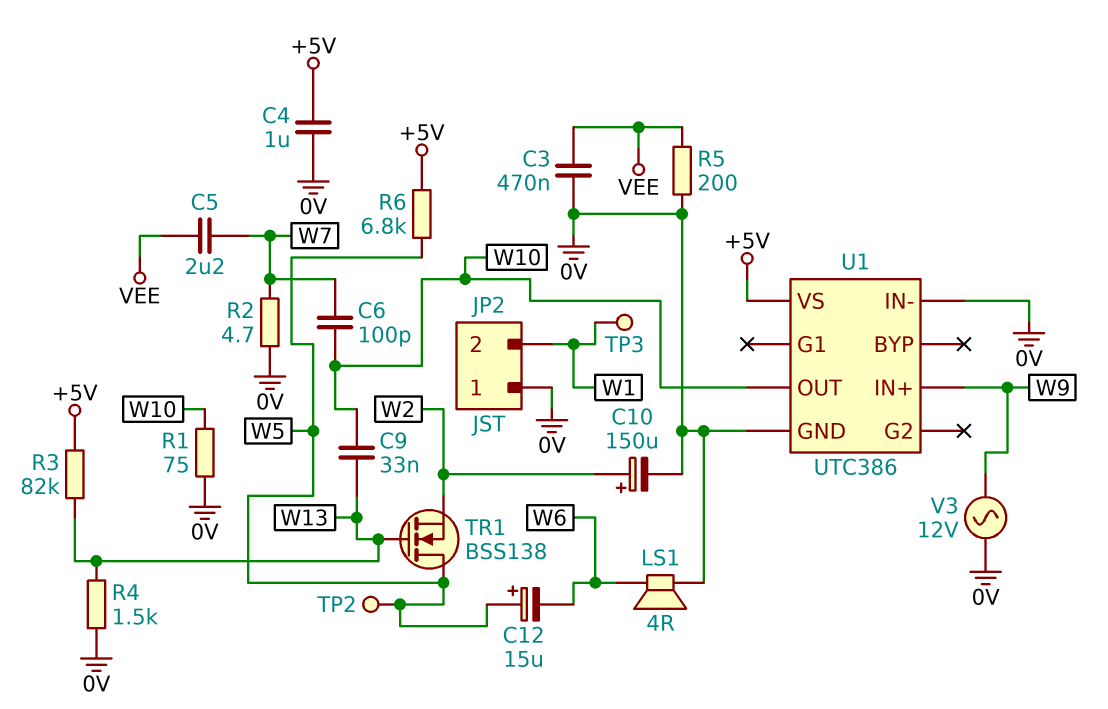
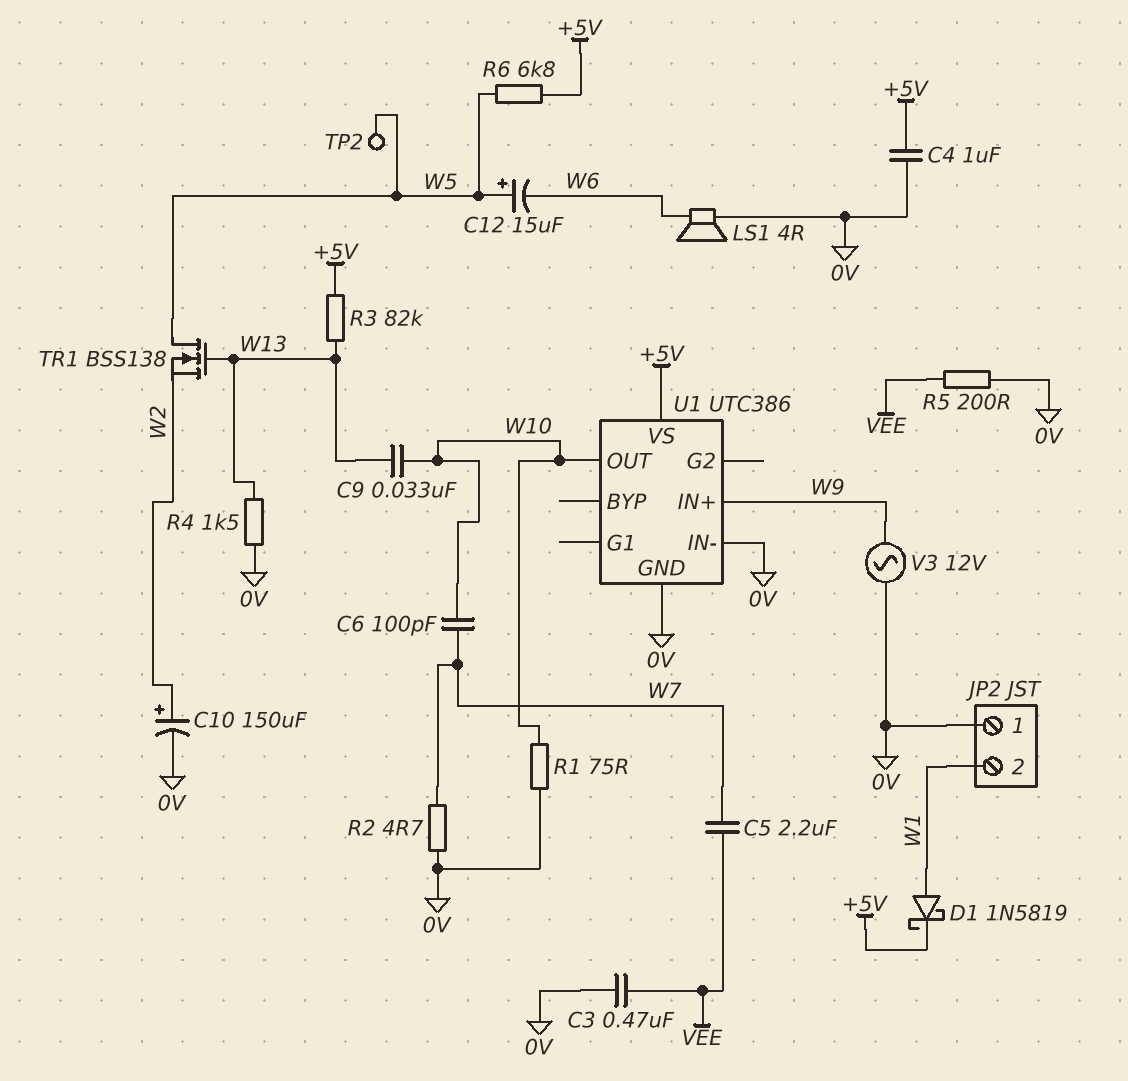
D1: none -> schottky 1N5819 (A W1, K +5V)
TP3: test point (W1) -> none

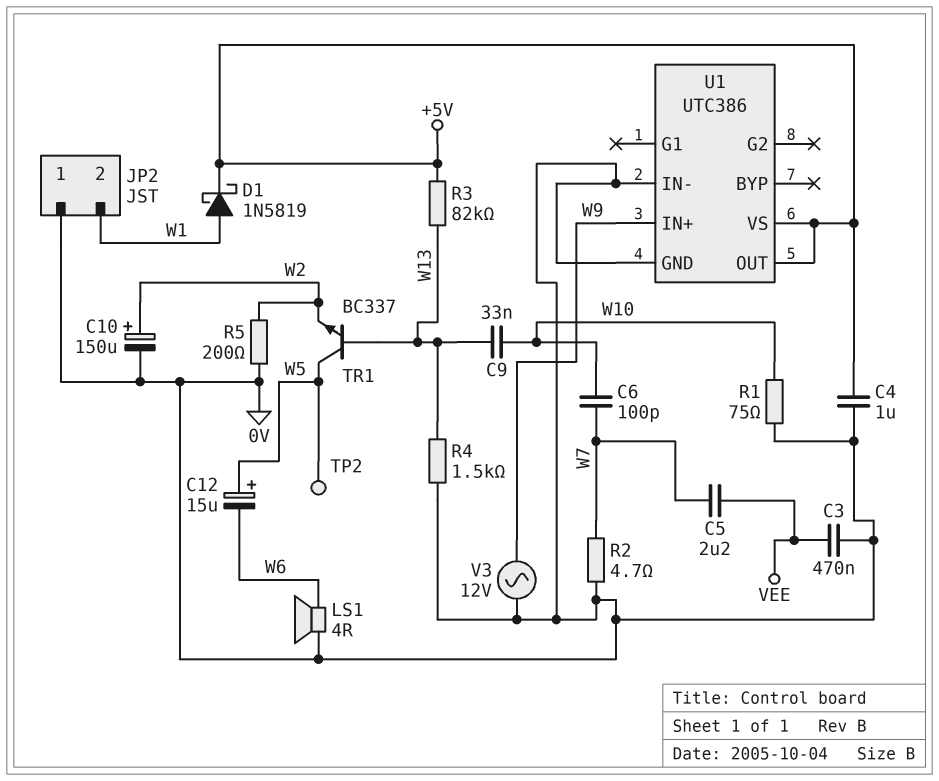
R5: 200 (0V, VEE) -> 200 (0V, W2)
R6: 6.8k (+5V, W5) -> none
TR1: NMOS BSS138 (G W13, D W5, S W2) -> NPN BC337 (B W13, C W5, E W2)
U1 pin OUT: W10 -> +5V

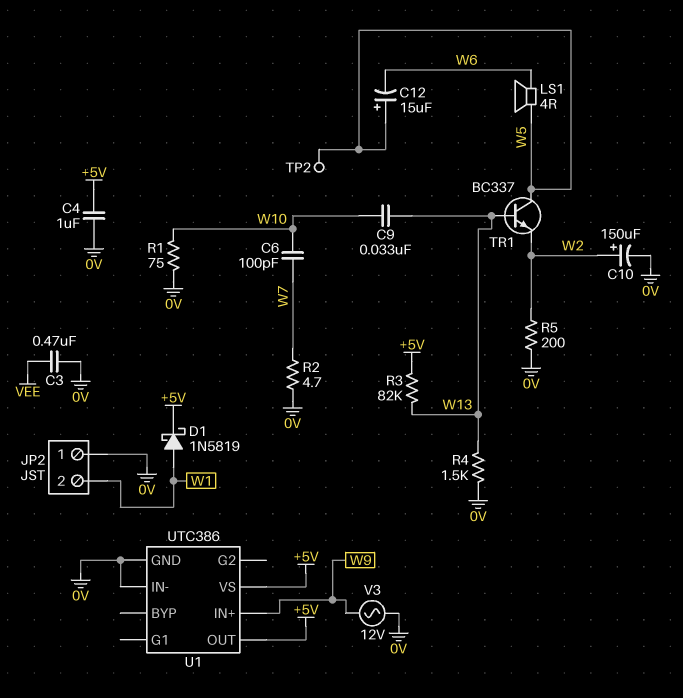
C5: 2.2uF (VEE, W7) -> none
LS1: speaker 4R (0V, W6) -> speaker 4R (W5, W6)

